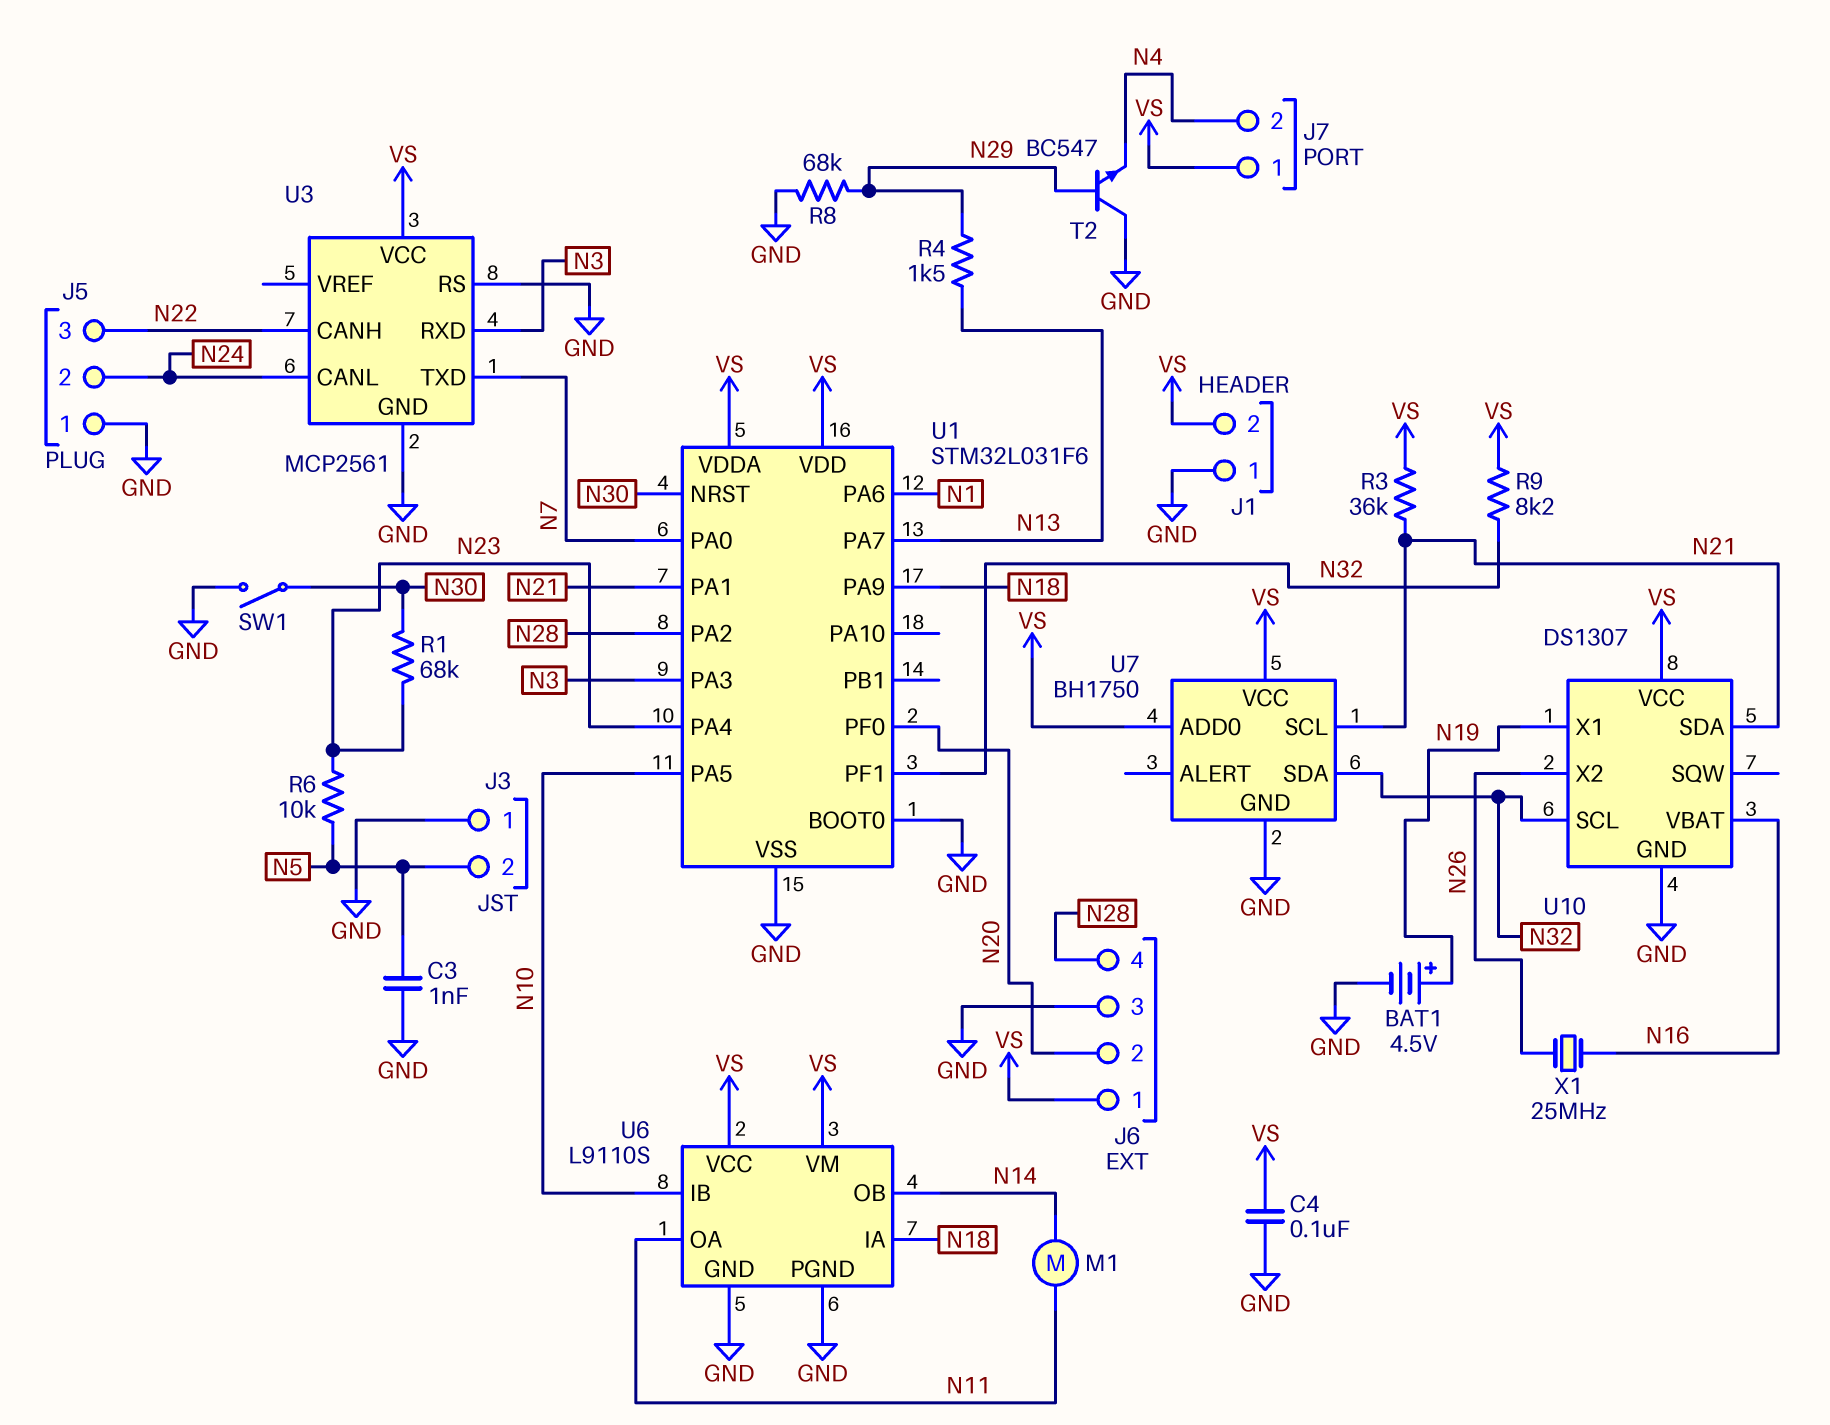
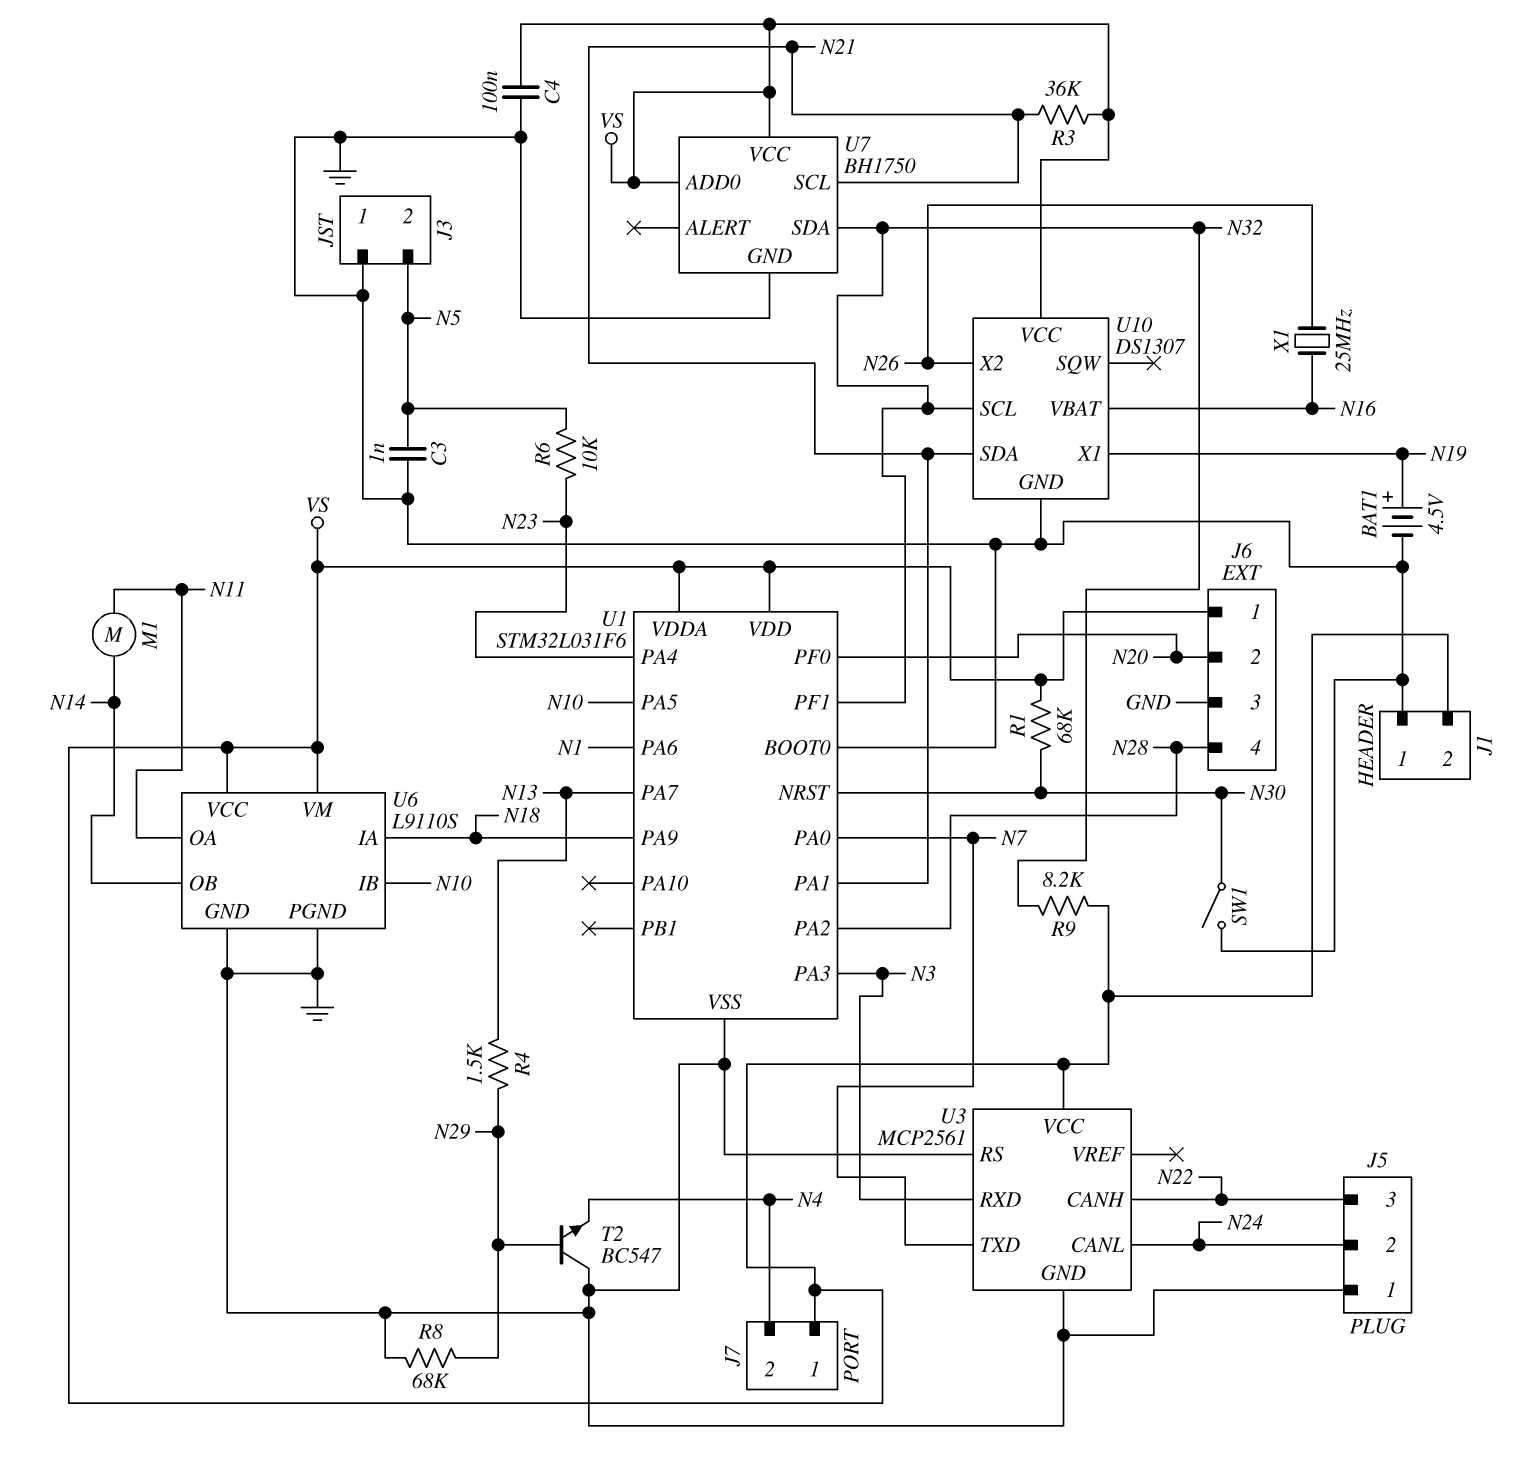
R1: 68k (N23, N30) -> 68k (N30, VS)

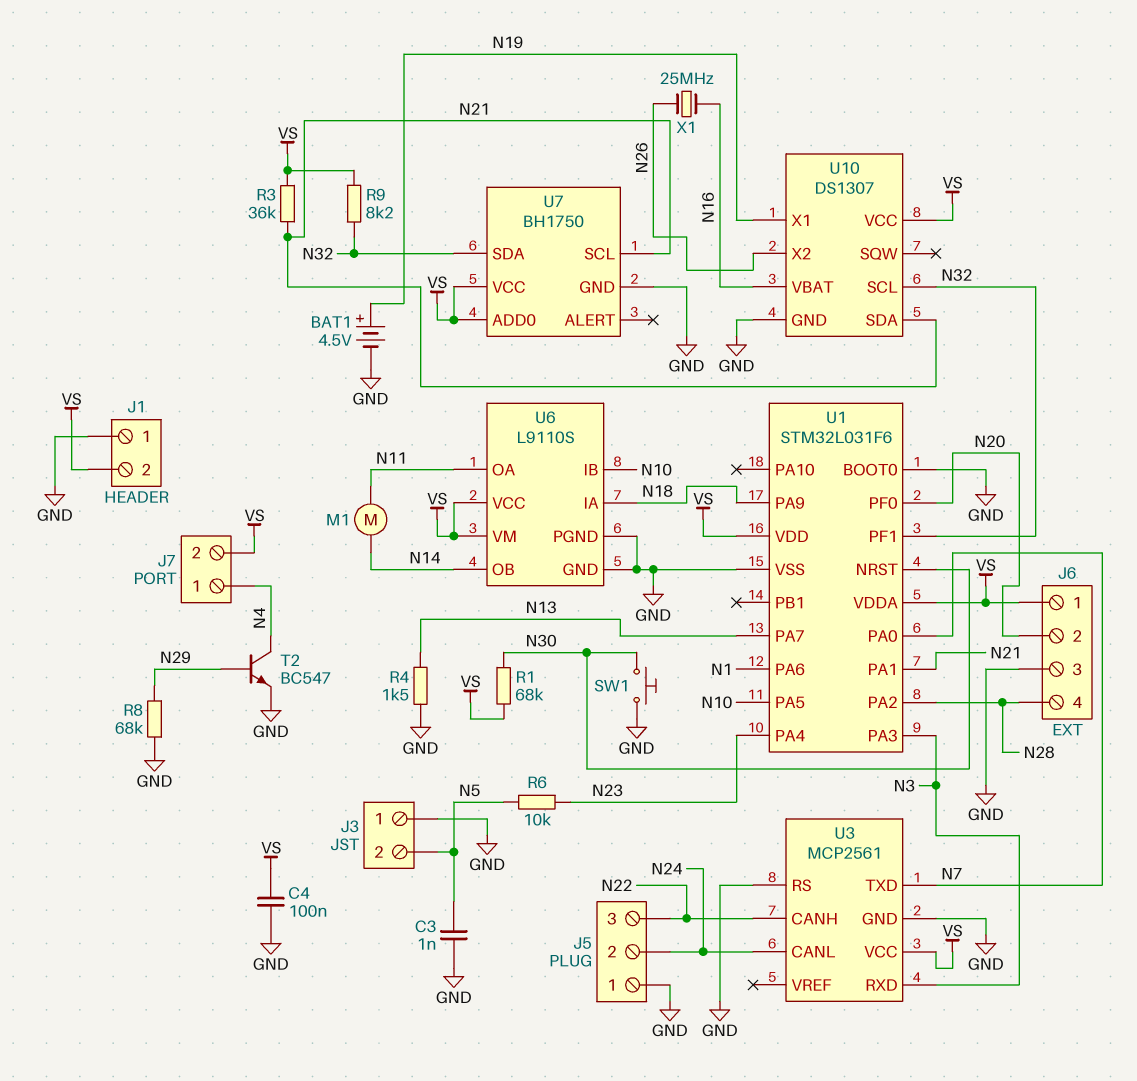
J7 pin 1: VS -> N4
J7 pin 2: N4 -> VS
R4: 1.5k (N13, N29) -> 1.5k (GND, N13)
SW1: switch (GND, N30) -> button (GND, N30)
T2: NPN BC547 (B N29, C GND, E N4) -> NPN BC547 (B N29, C N4, E GND)

